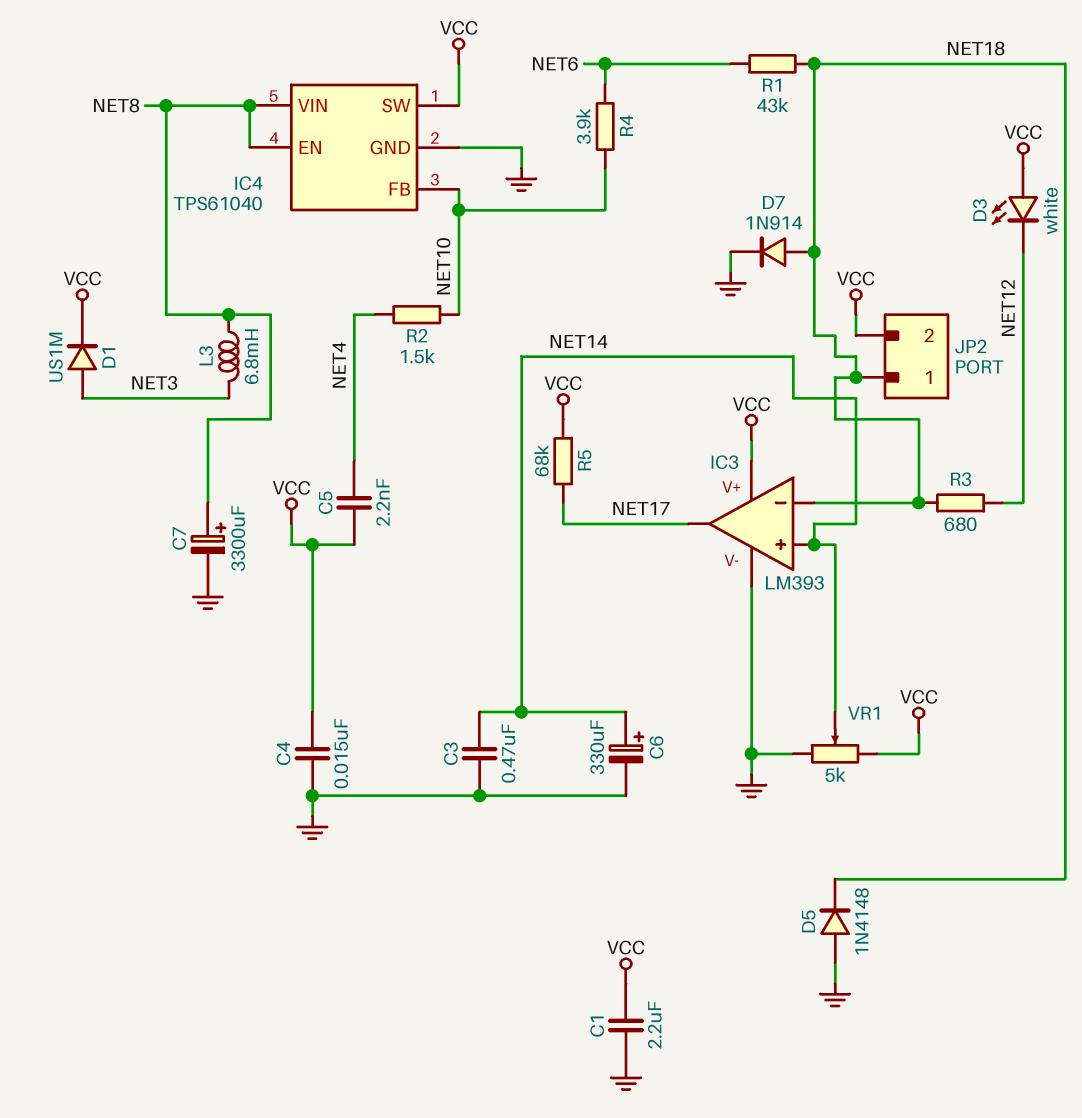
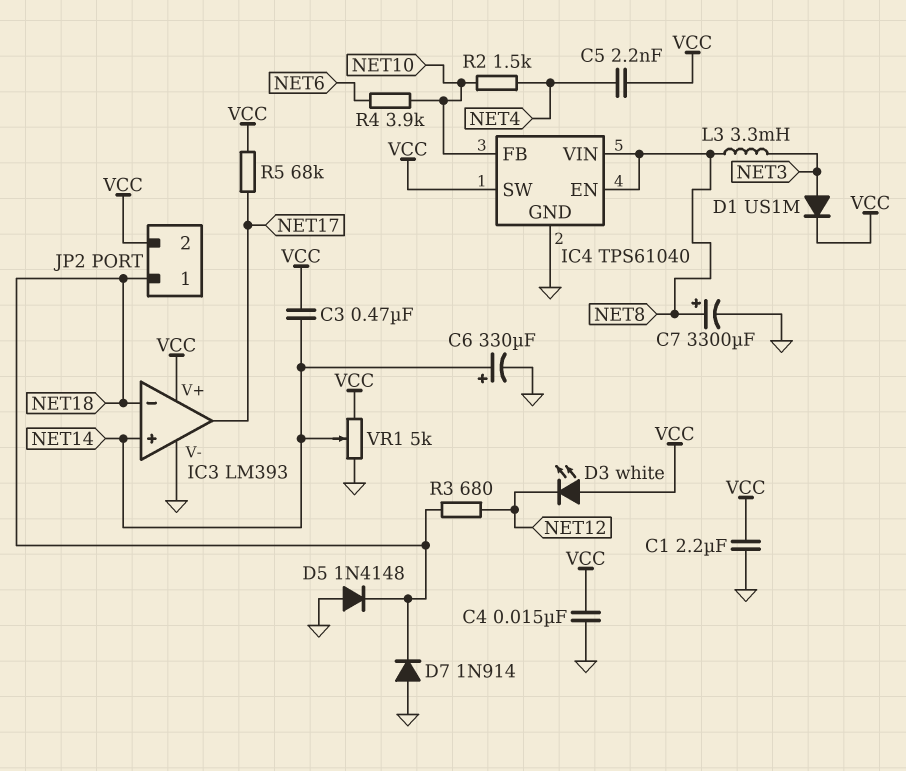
C3: 470nF (GND, NET14) -> 470nF (NET14, VCC)
D7: diode 1N914 (A NET18, K GND) -> diode 1N914 (A GND, K NET18)
L3: 6.8mH (NET3, NET8) -> 3.3mH (NET3, NET8)
R1: 43k (NET6, NET18) -> none

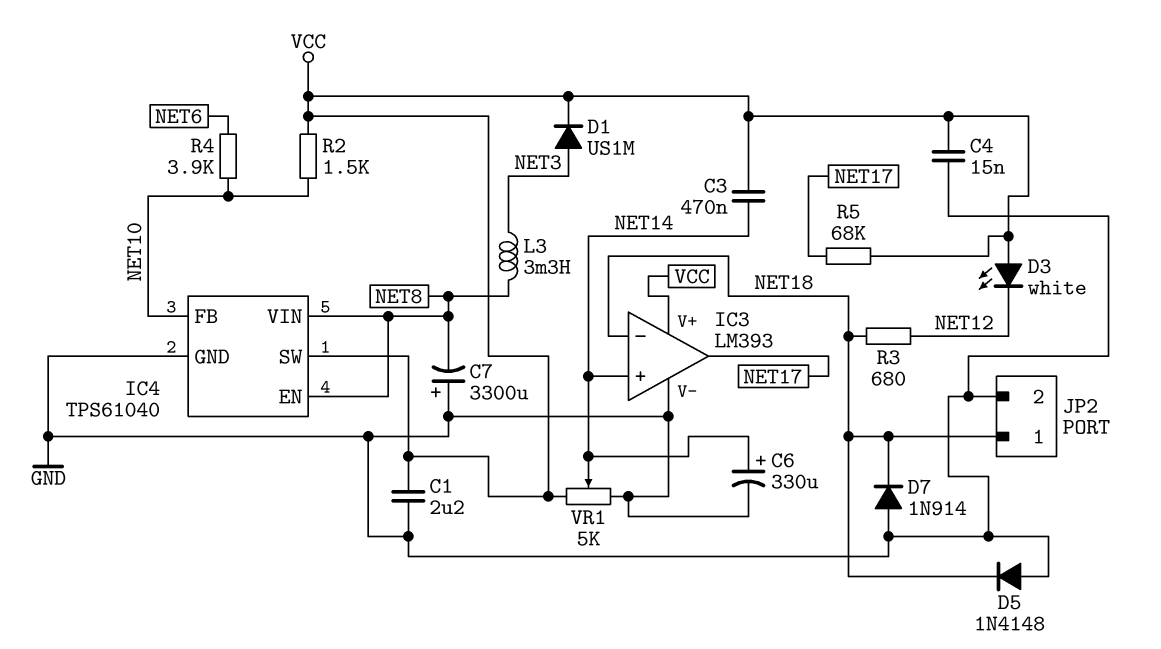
C5: 2.2nF (NET4, VCC) -> none
C7: 3300uF (plus NET8, minus GND) -> 3300uF (plus GND, minus NET8)
JP2 pin 2: VCC -> GND
R2: 1.5k (NET4, NET10) -> 1.5k (NET10, VCC)

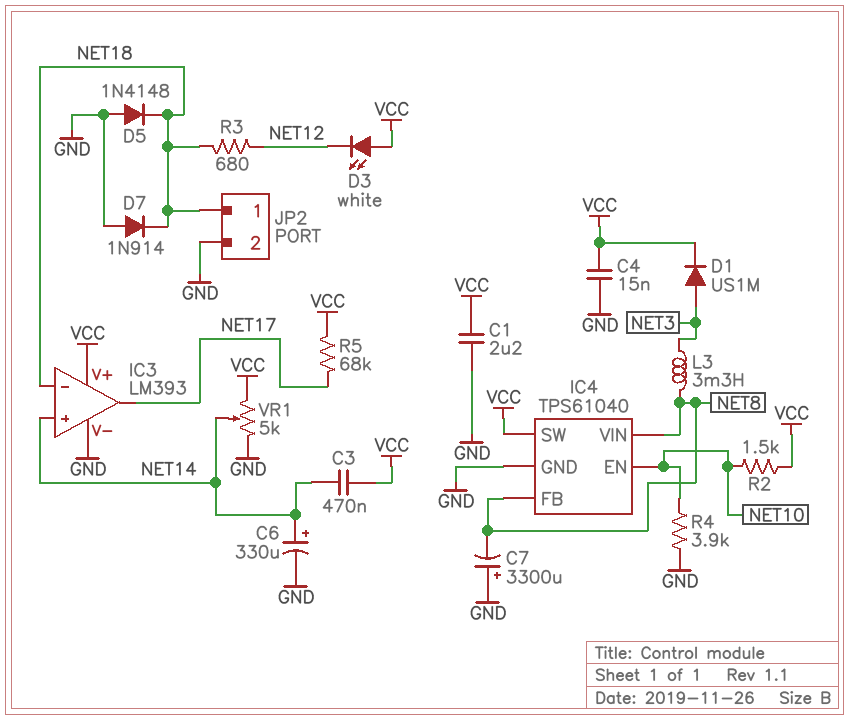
IC4 pin EN: NET8 -> NET10
IC4 pin FB: NET10 -> NET8
R4: 3.9k (NET6, NET10) -> 3.9k (GND, NET10)

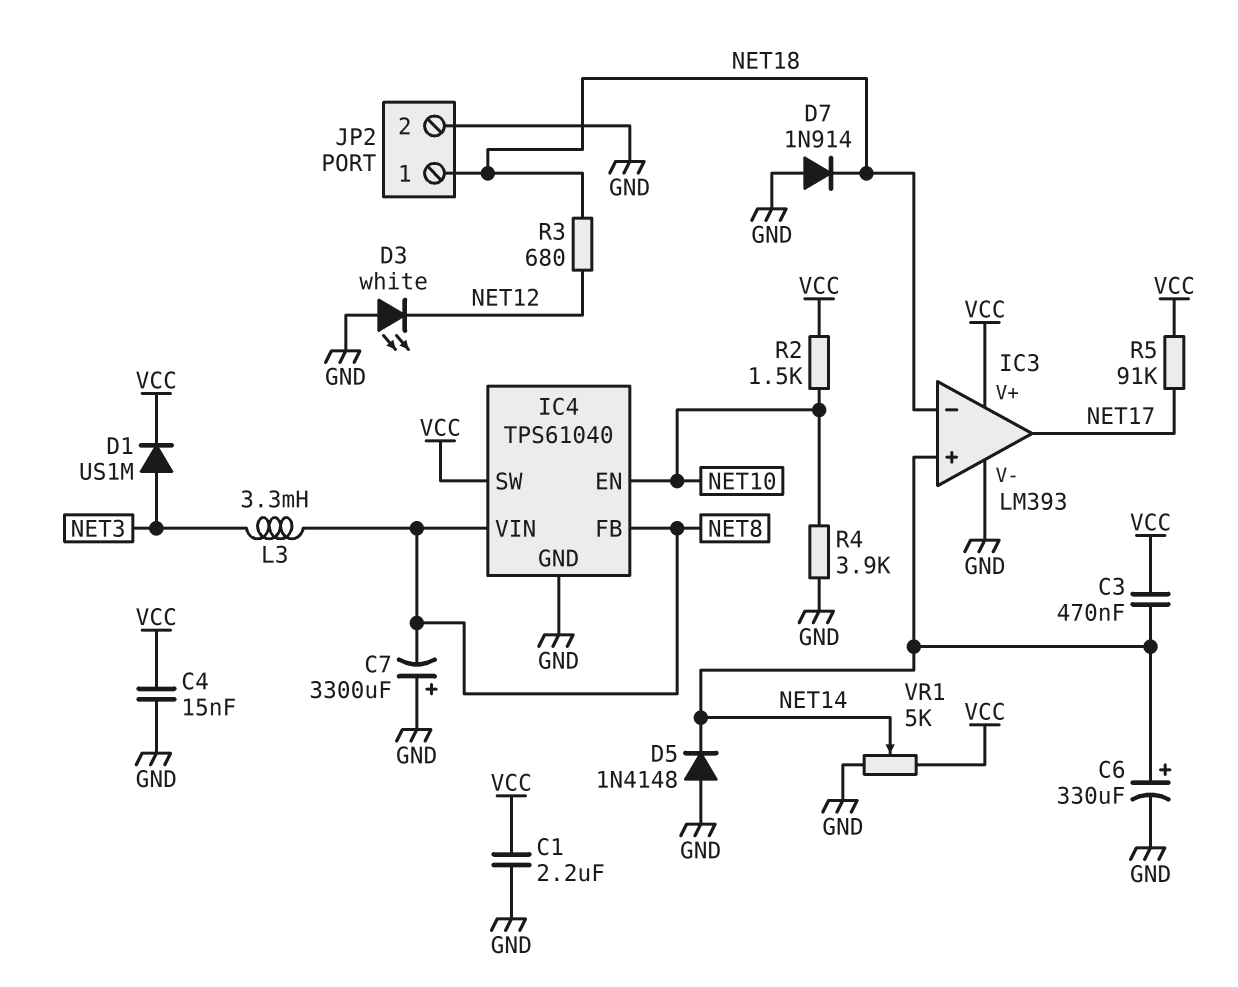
D3: LED white (A VCC, K NET12) -> LED white (A GND, K NET12)
D5: diode 1N4148 (A GND, K NET18) -> diode 1N4148 (A GND, K NET14)
R5: 68k (NET17, VCC) -> 91k (NET17, VCC)

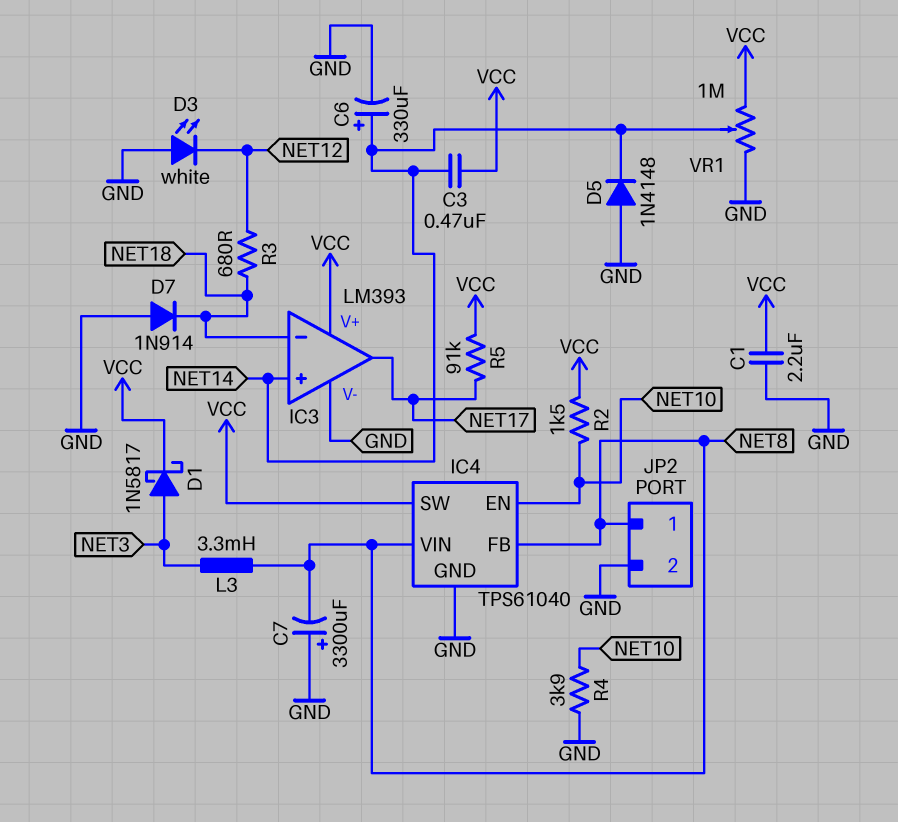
C4: 15nF (GND, VCC) -> none
D1: diode US1M (A NET3, K VCC) -> schottky 1N5817 (A NET3, K VCC)
JP2 pin 1: NET18 -> NET8
VR1: 5k (GND, VCC, wiper NET14) -> 1M (GND, VCC, wiper NET14)

